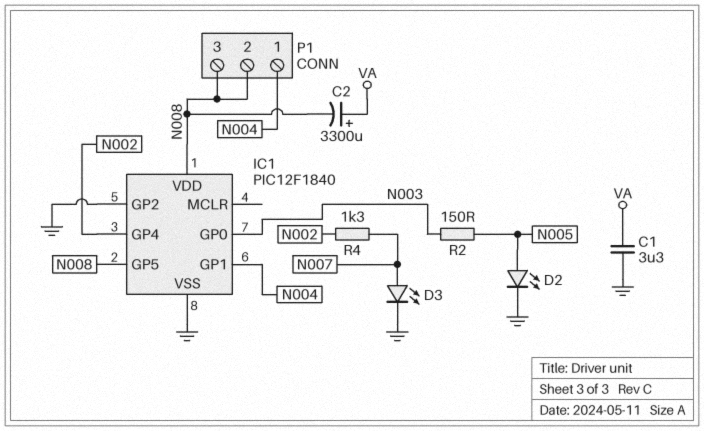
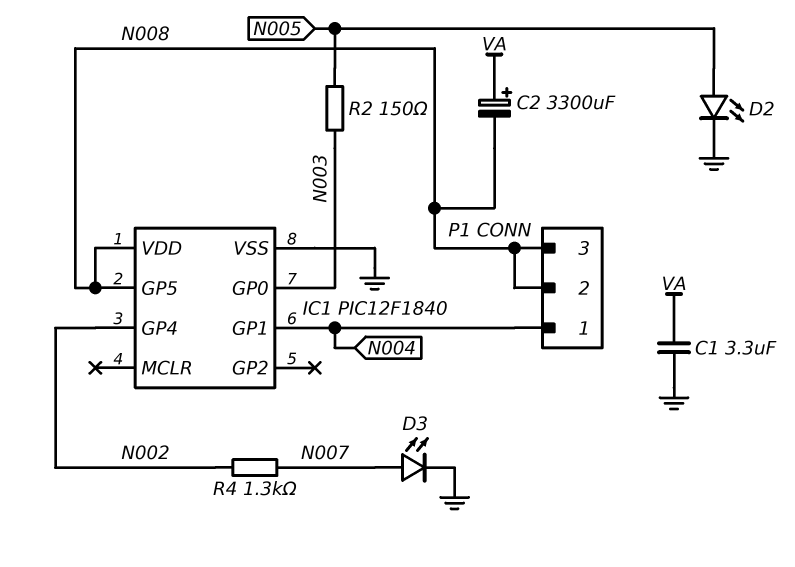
IC1 pin GP2: GND -> none

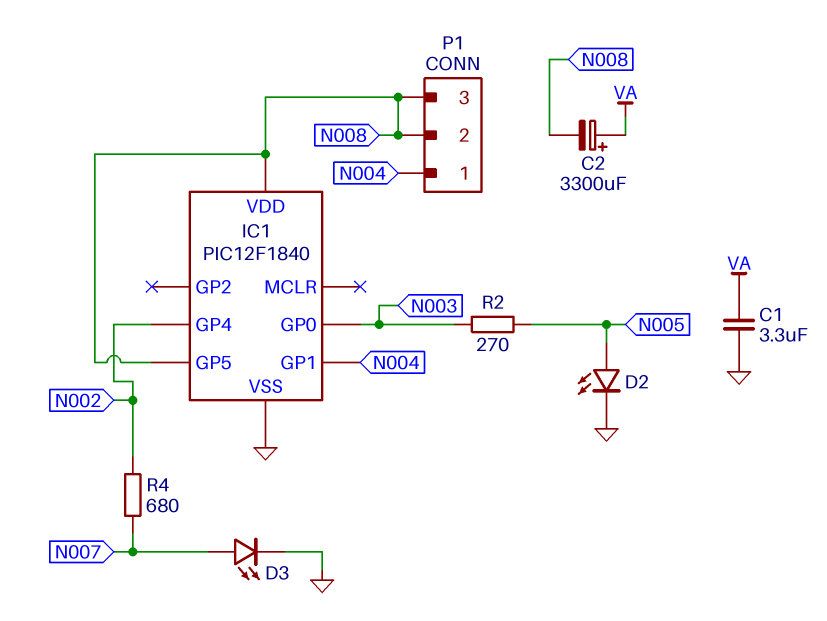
R2: 150 (N003, N005) -> 270 (N003, N005)
R4: 1.3k (N002, N007) -> 680 (N002, N007)

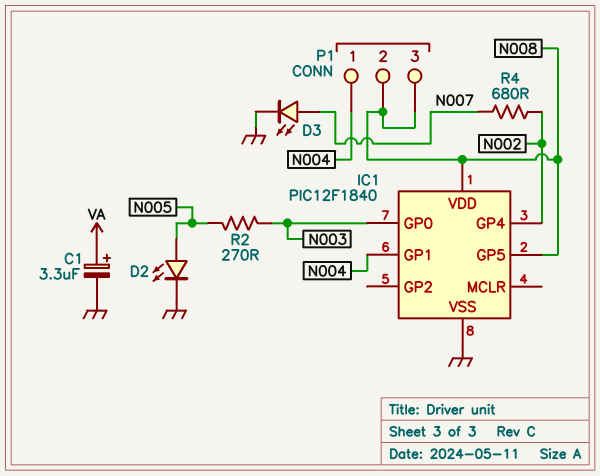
C1: 3.3uF (GND, VA) -> 3.3uF (plus VA, minus GND)
C2: 3300uF (plus VA, minus N008) -> none

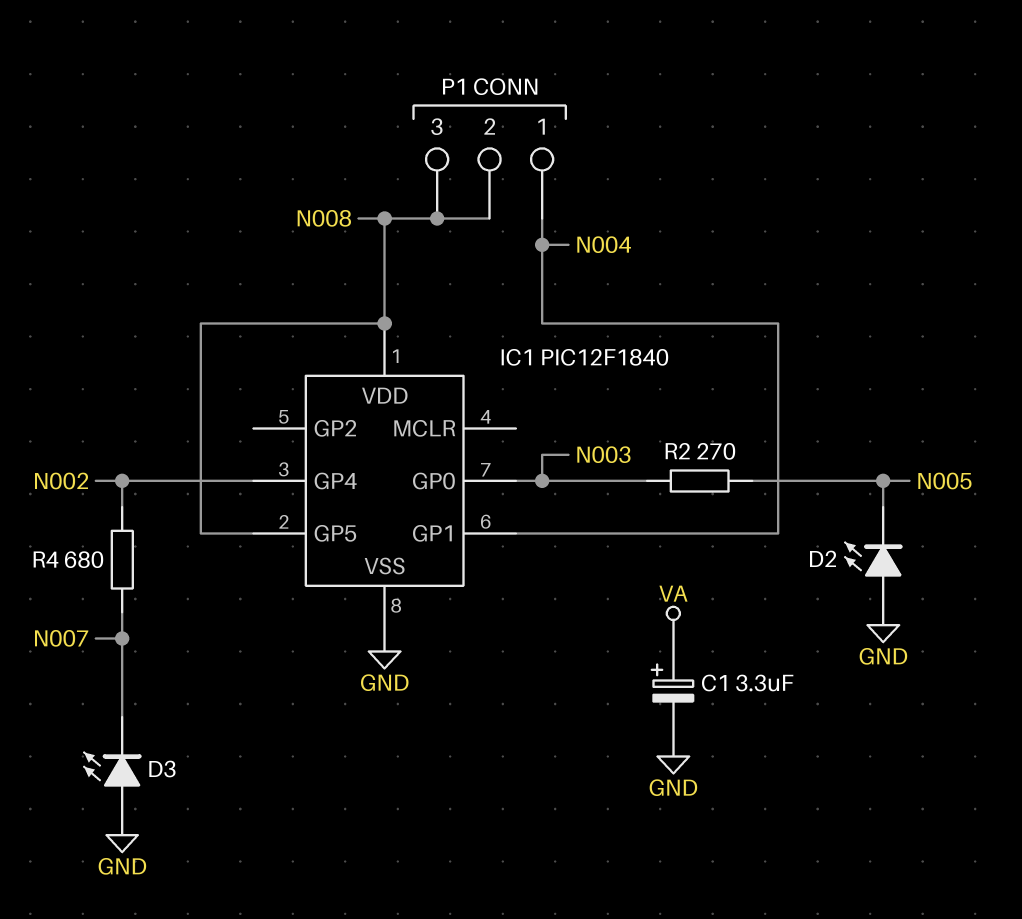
D2: LED (A N005, K GND) -> LED (A GND, K N005)
D3: LED (A N007, K GND) -> LED (A GND, K N007)

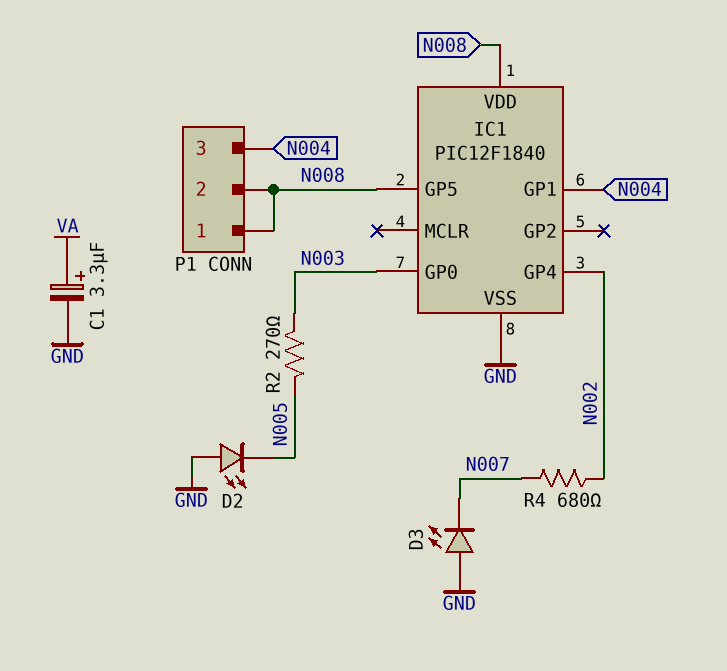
P1 pin 1: N004 -> N008
P1 pin 3: N008 -> N004

